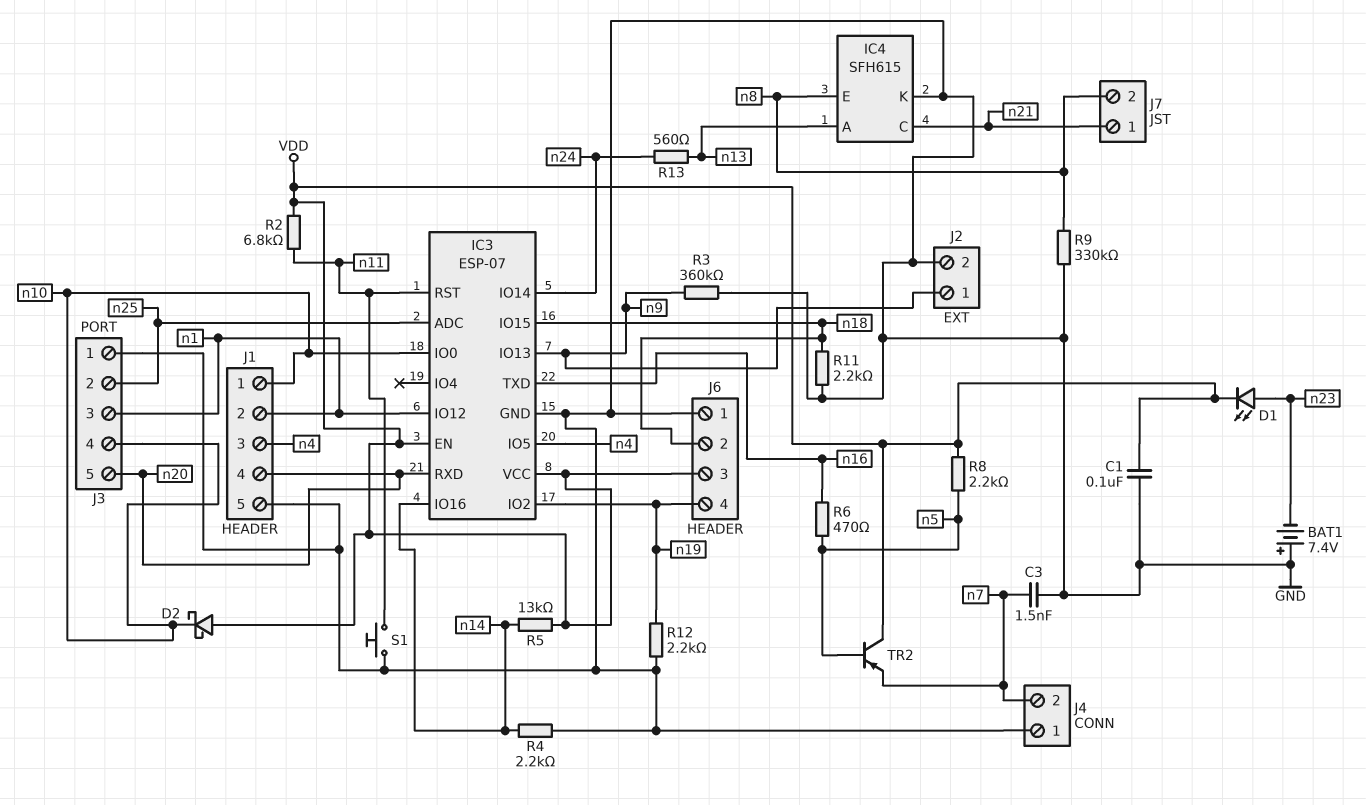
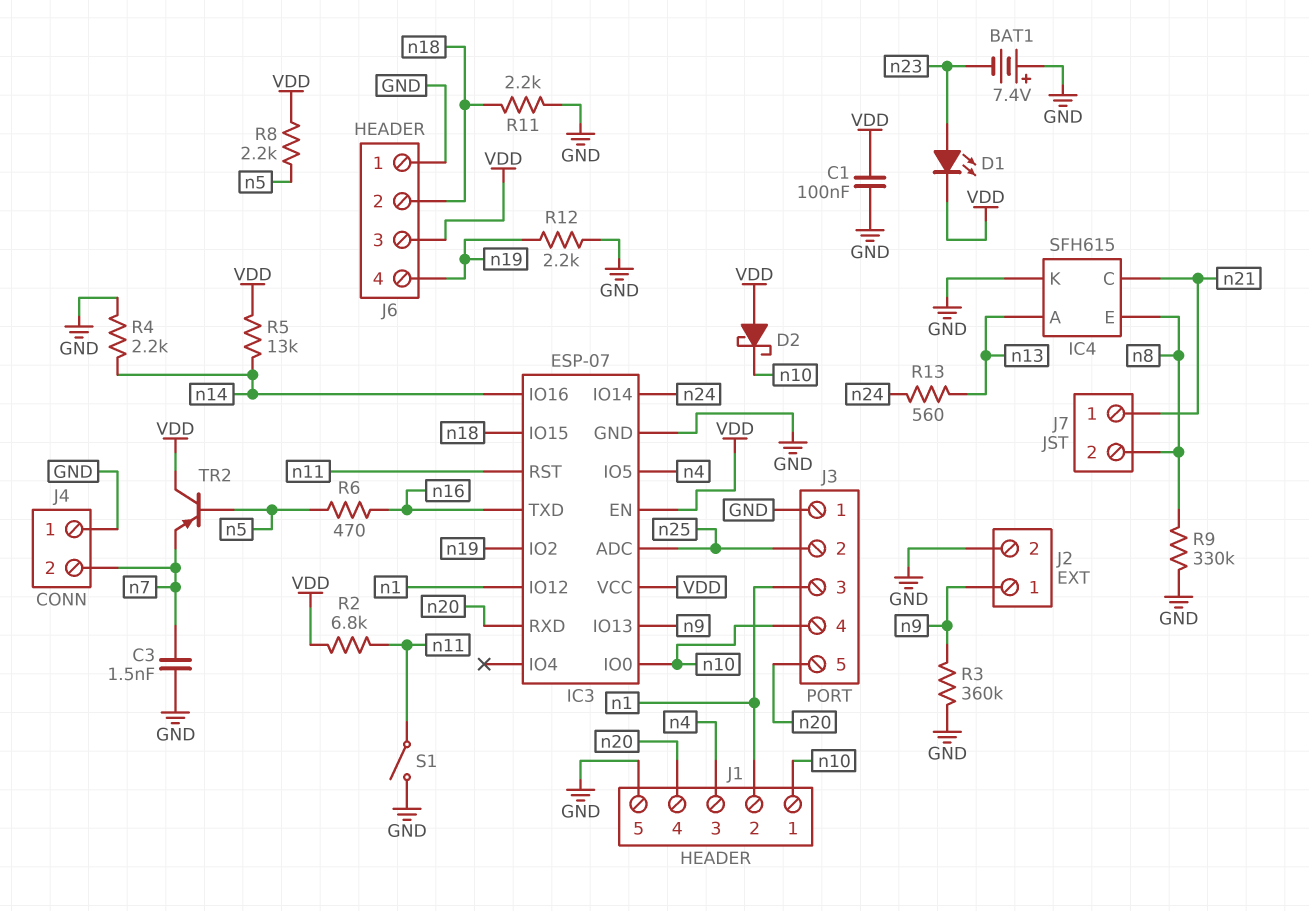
S1: button (GND, n11) -> switch (GND, n11)

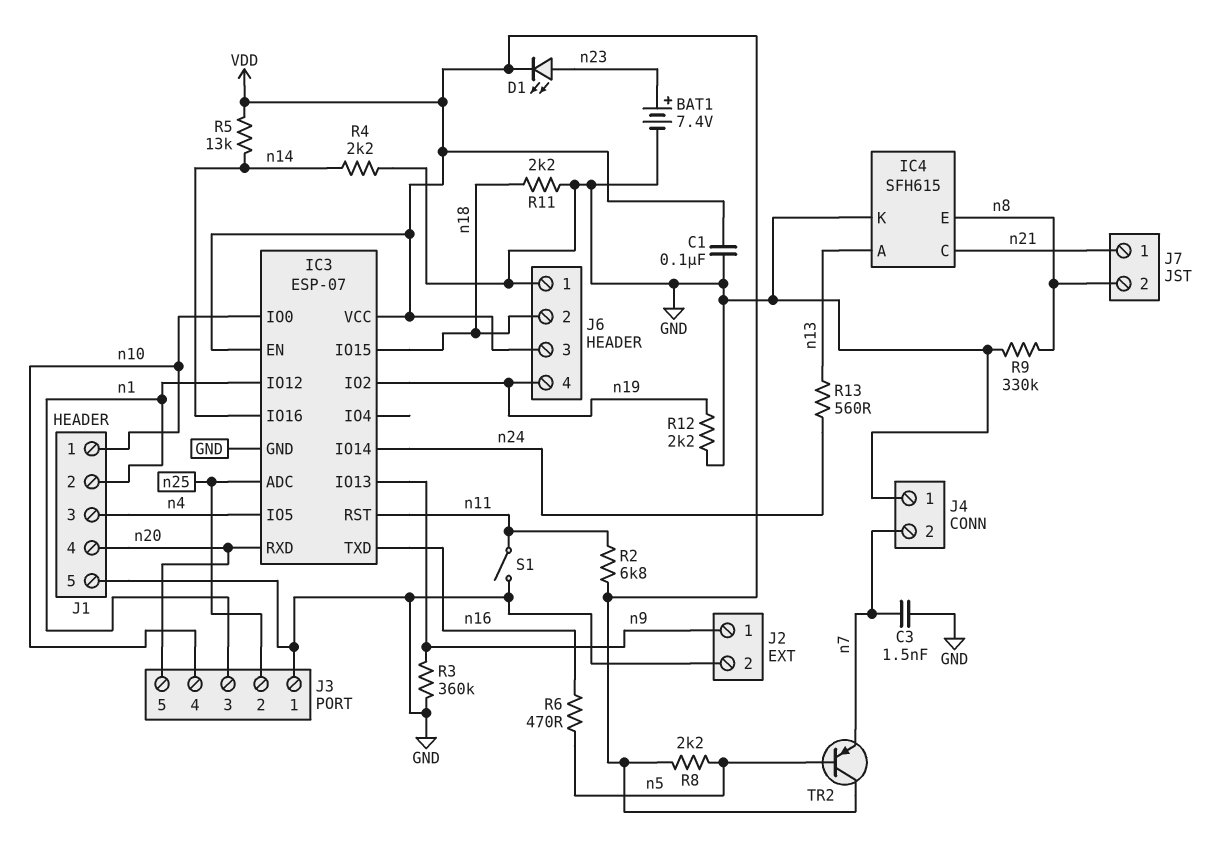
BAT1: 7.4V (plus GND, minus n23) -> 7.4V (plus n23, minus GND)
D2: schottky (A VDD, K n10) -> none

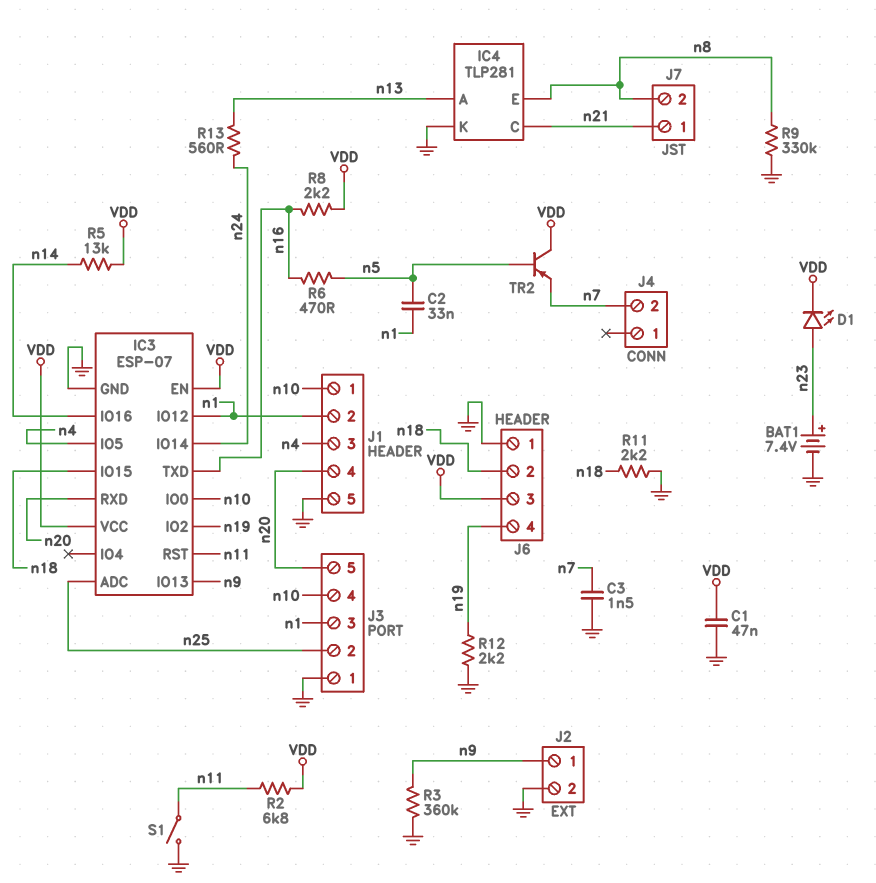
C1: 100nF (GND, VDD) -> 47nF (GND, VDD)
C2: none -> 33nF (n1, n5)
IC4: SFH615 -> TLP281
J4 pin 1: GND -> none
R4: 2.2k (GND, n14) -> none
R8: 2.2k (VDD, n5) -> 2.2k (VDD, n16)

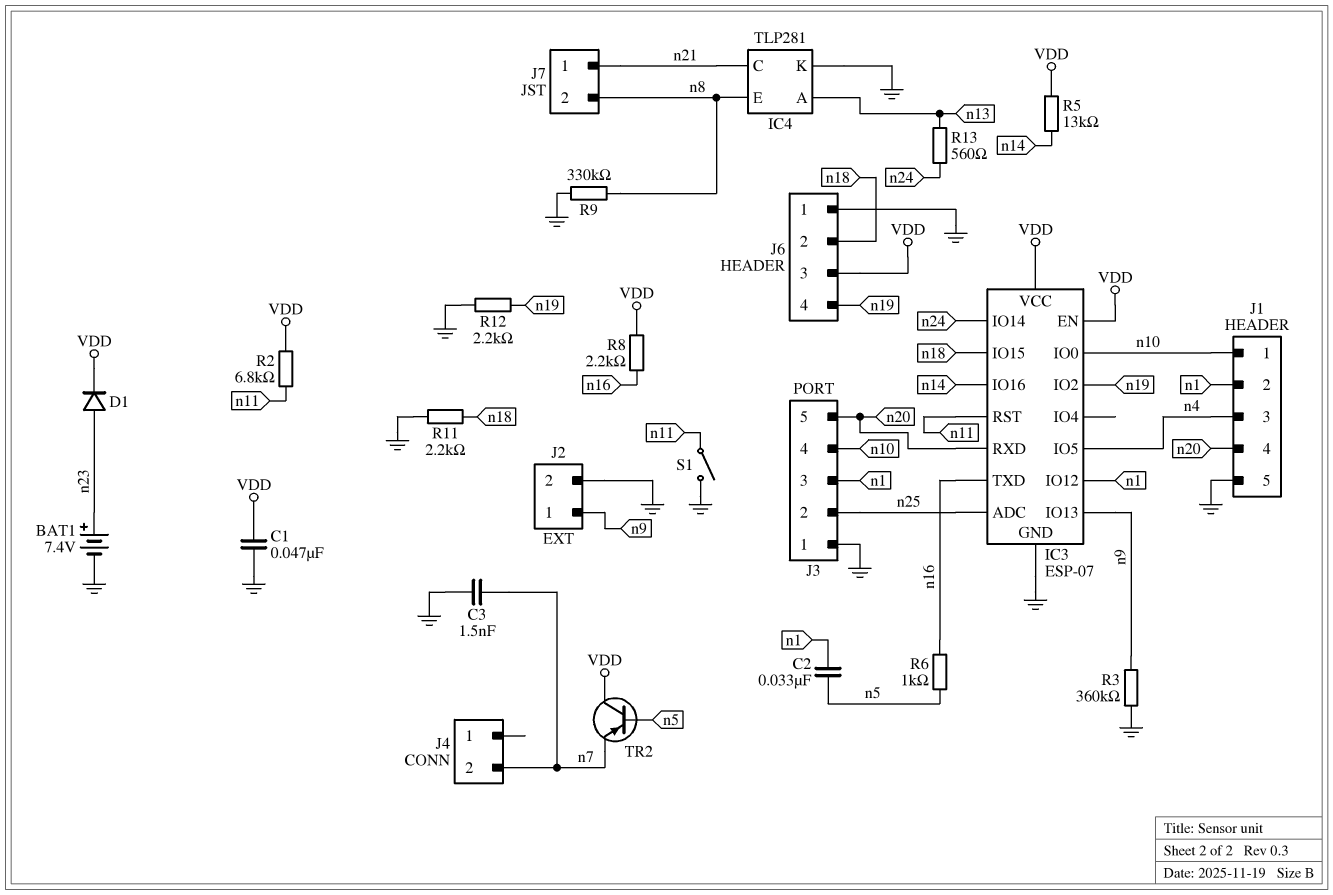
D1: LED (A n23, K VDD) -> diode (A n23, K VDD)
R6: 470 (n5, n16) -> 1k (n5, n16)

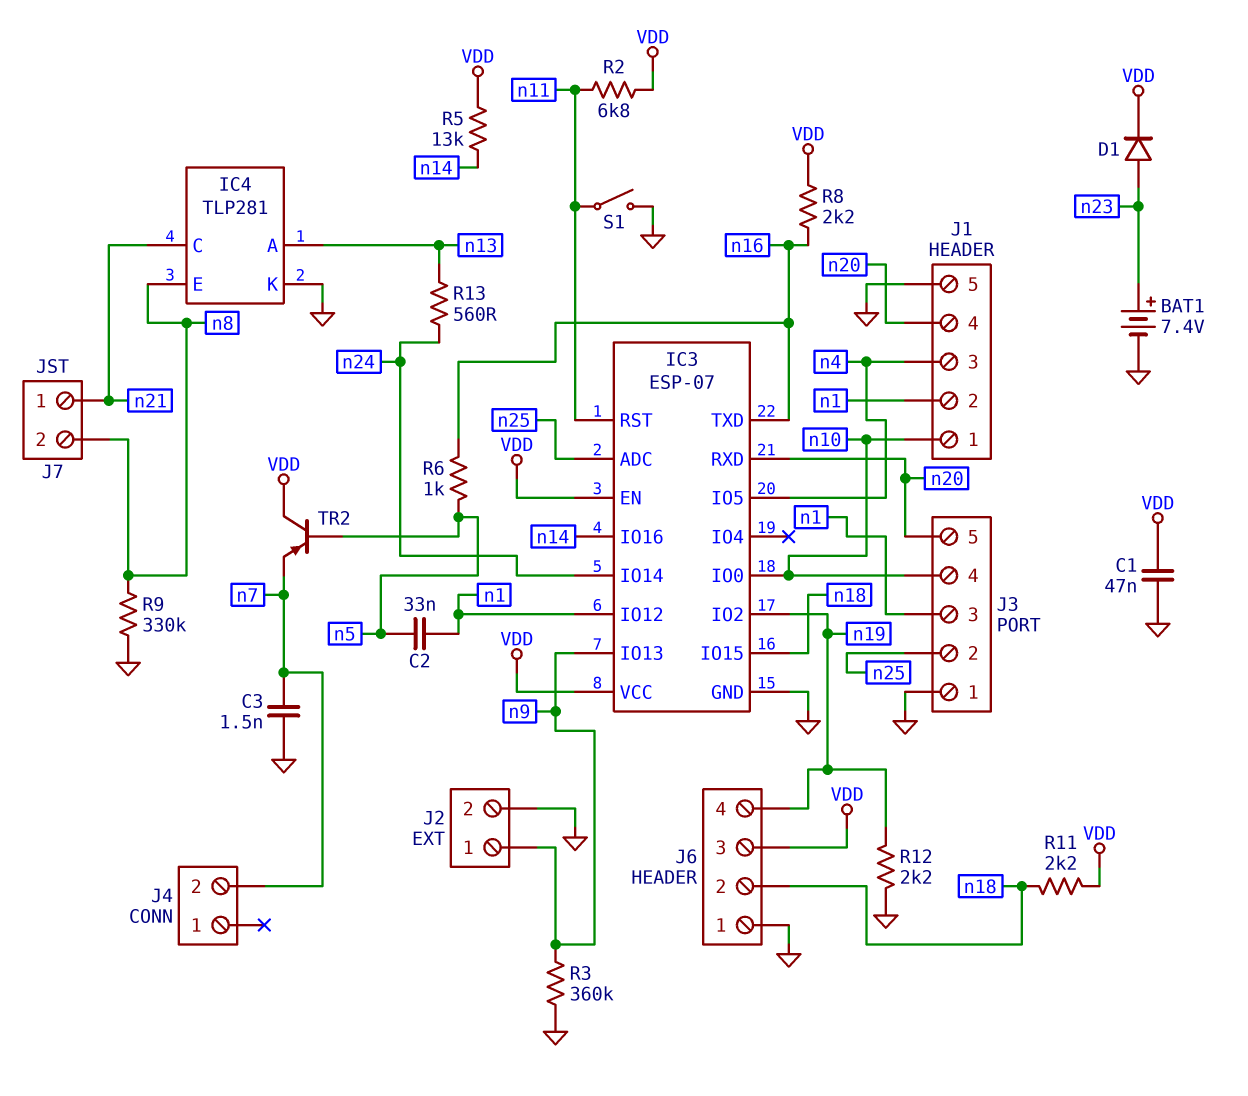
R11: 2.2k (GND, n18) -> 2.2k (VDD, n18)

